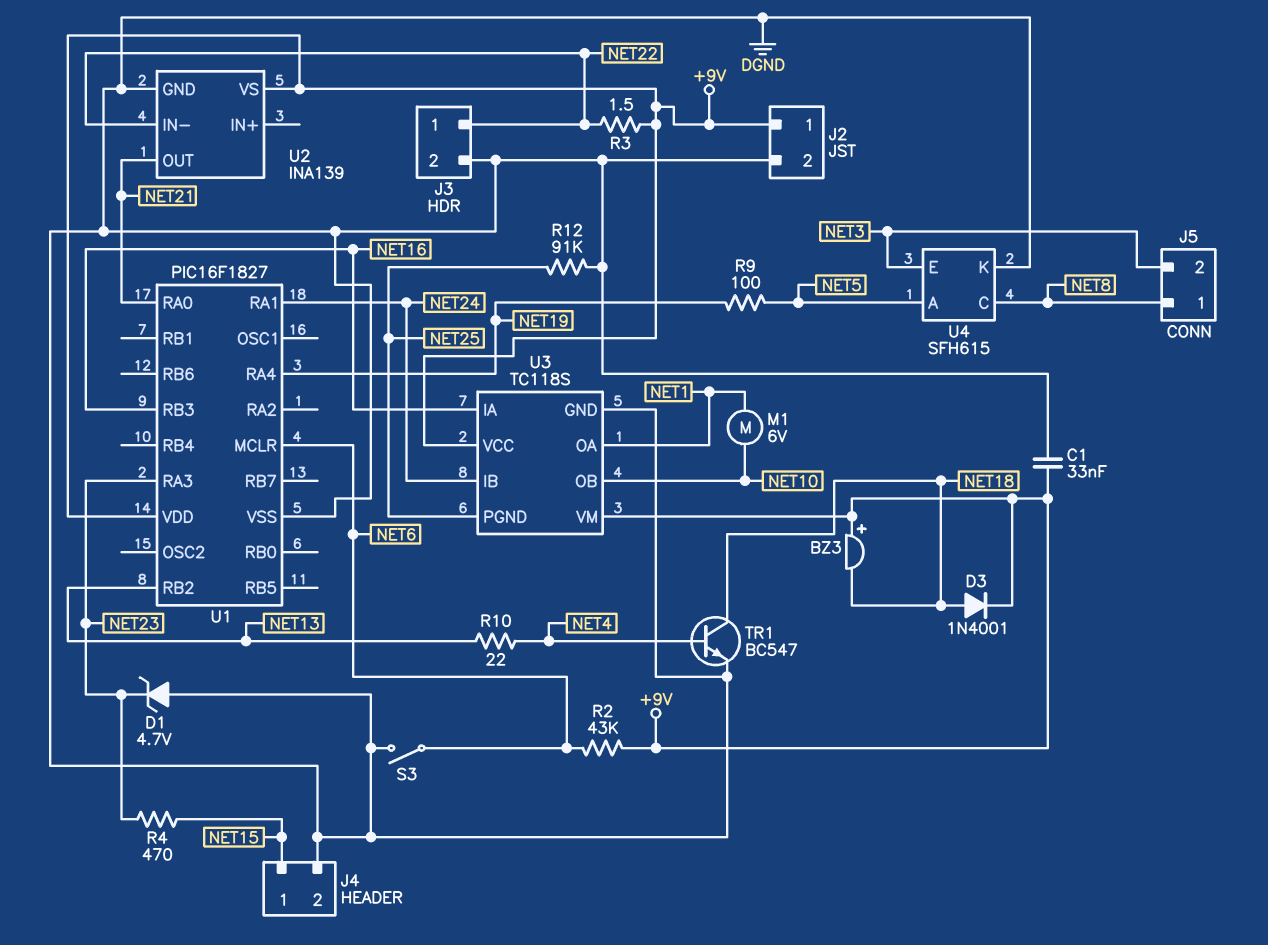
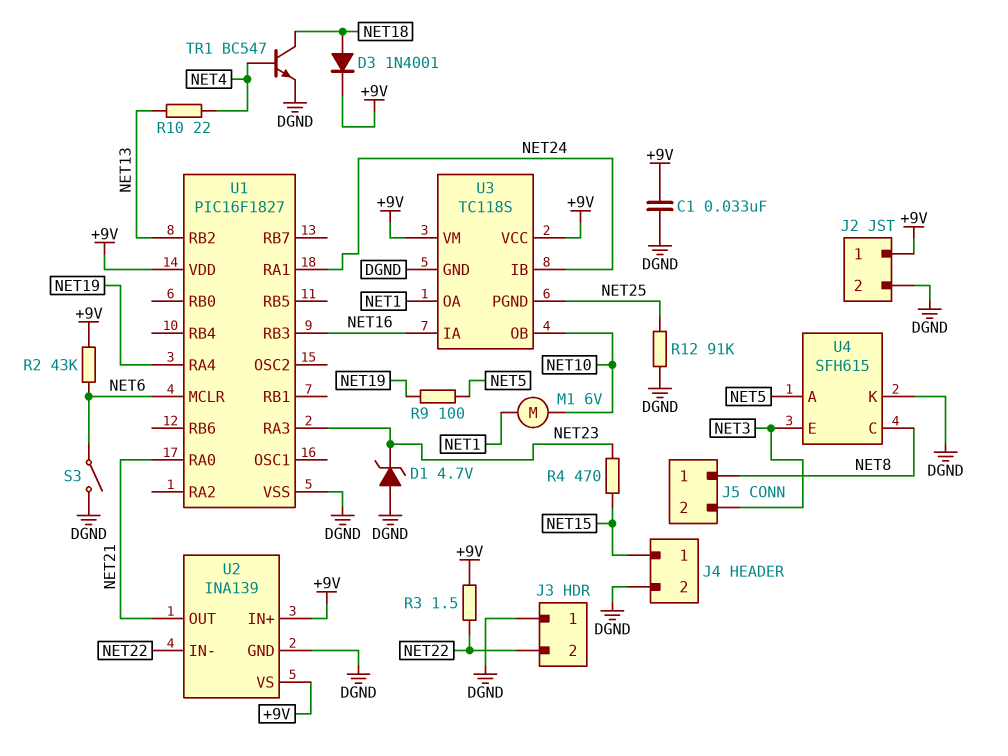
BZ3: buzzer (plus +9V, minus NET18) -> none
J3 pin 1: NET22 -> DGND
J3 pin 2: DGND -> NET22
U2 pin IN+: none -> +9V

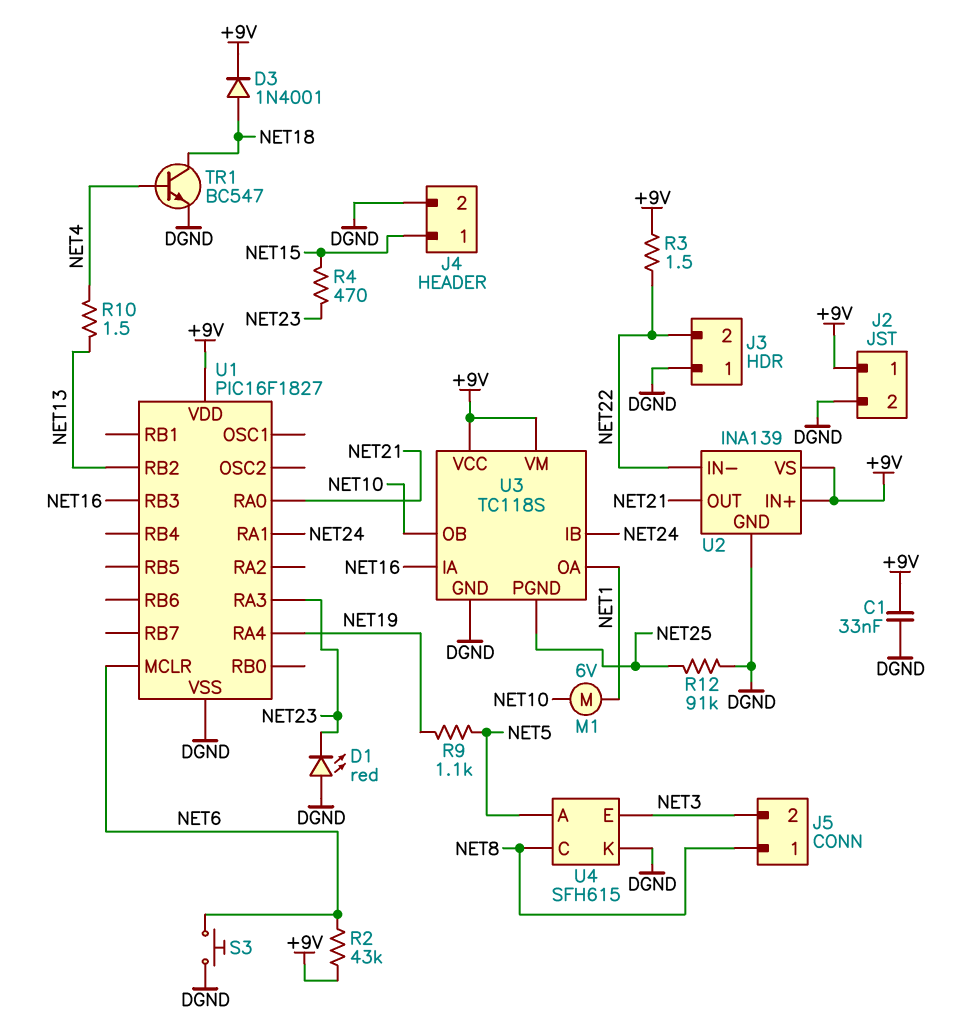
D1: zener 4.7V (A DGND, K NET23) -> LED red (A DGND, K NET23)
R9: 100 (NET5, NET19) -> 1.1k (NET5, NET19)
R10: 22 (NET4, NET13) -> 1.5 (NET4, NET13)
S3: switch (DGND, NET6) -> button (DGND, NET6)

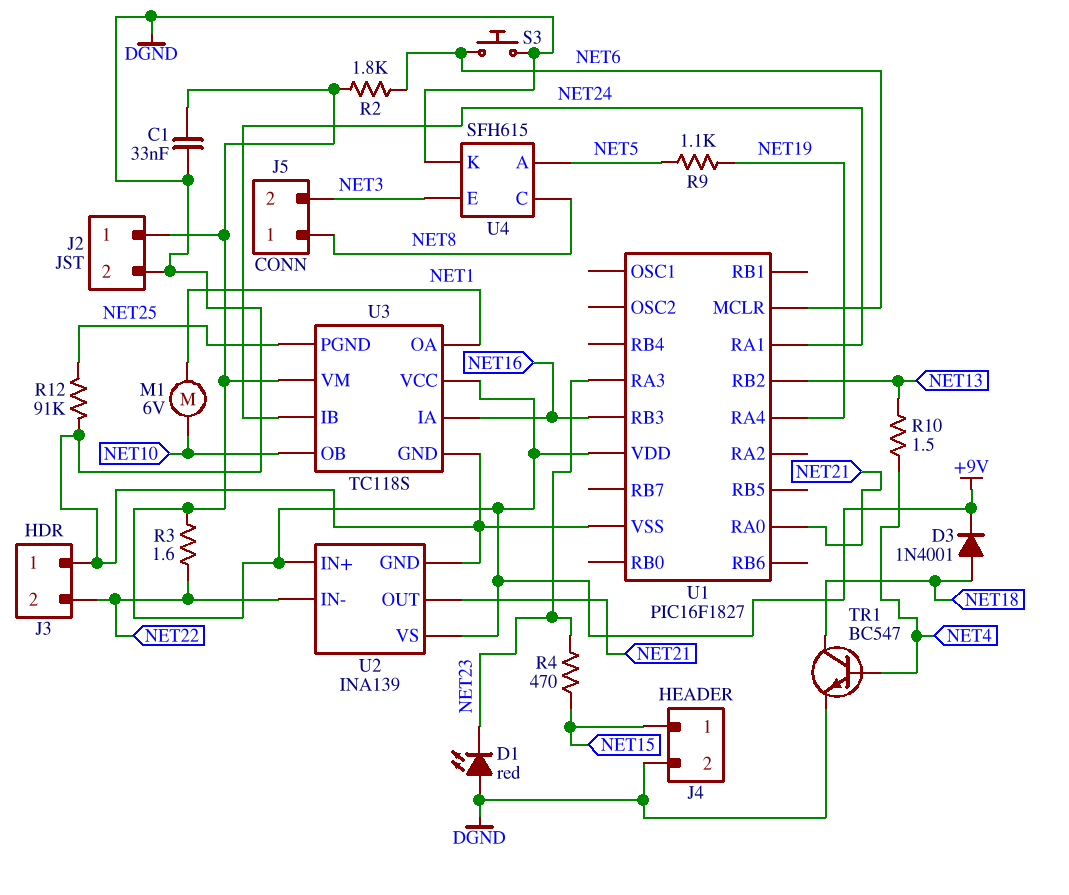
R2: 43k (+9V, NET6) -> 1.8k (+9V, NET6)
R3: 1.5 (+9V, NET22) -> 1.6 (+9V, NET22)

